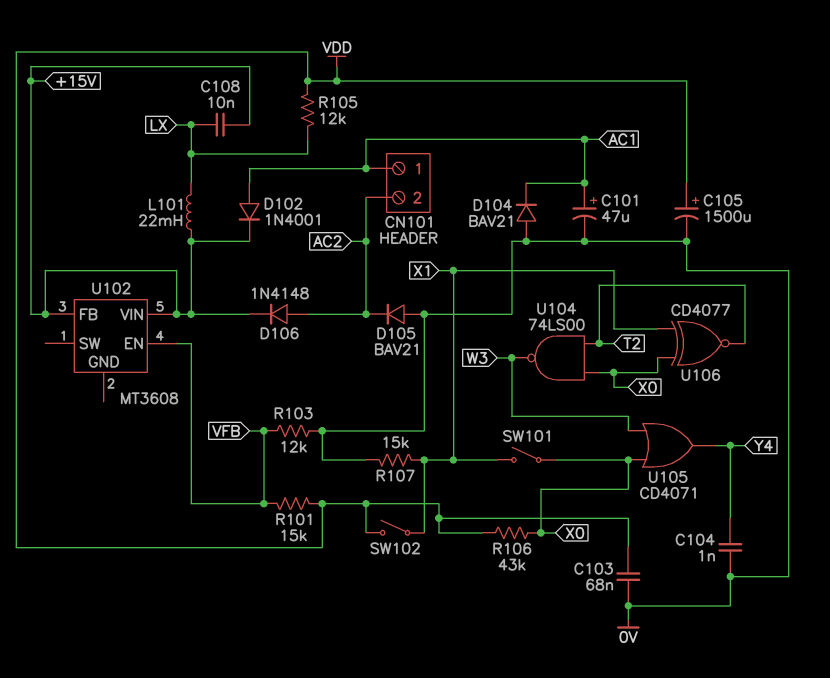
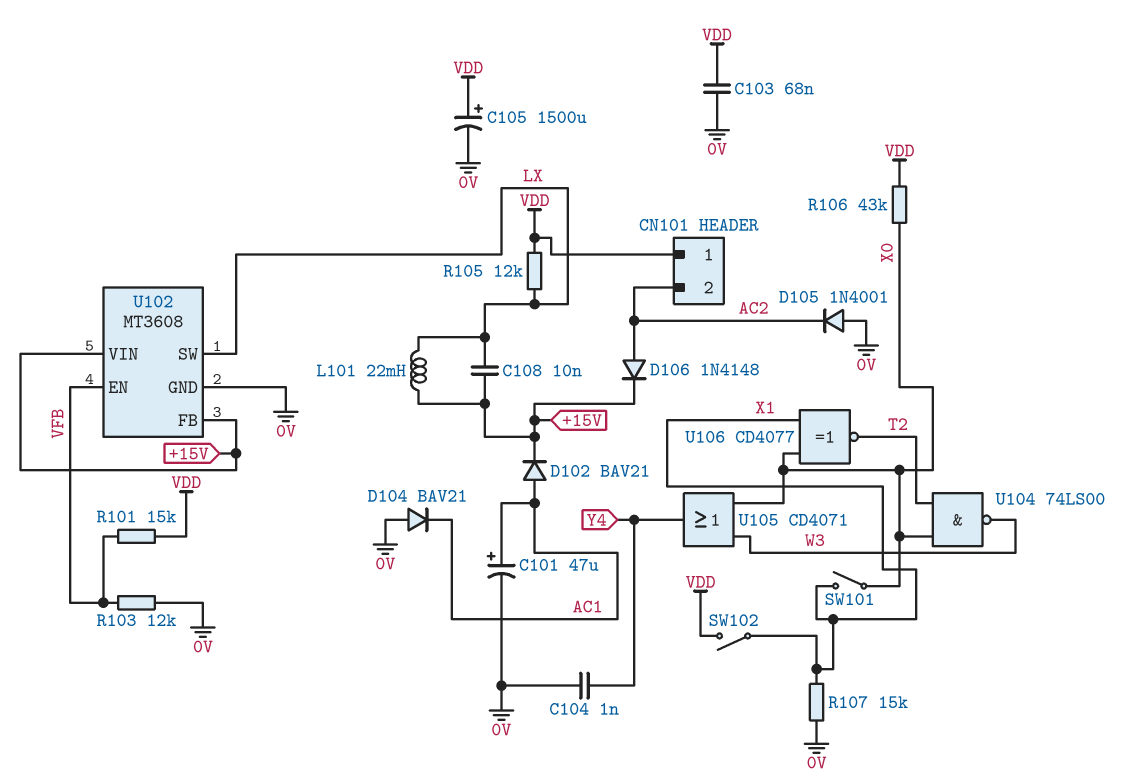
CN101 pin 1: AC1 -> VDD
D102: diode 1N4001 (A AC1, K +15V) -> diode BAV21 (A AC1, K +15V)
D105: diode BAV21 (A 0V, K AC2) -> diode 1N4001 (A 0V, K AC2)
U102 pin GND: none -> 0V
U102 pin SW: none -> LX

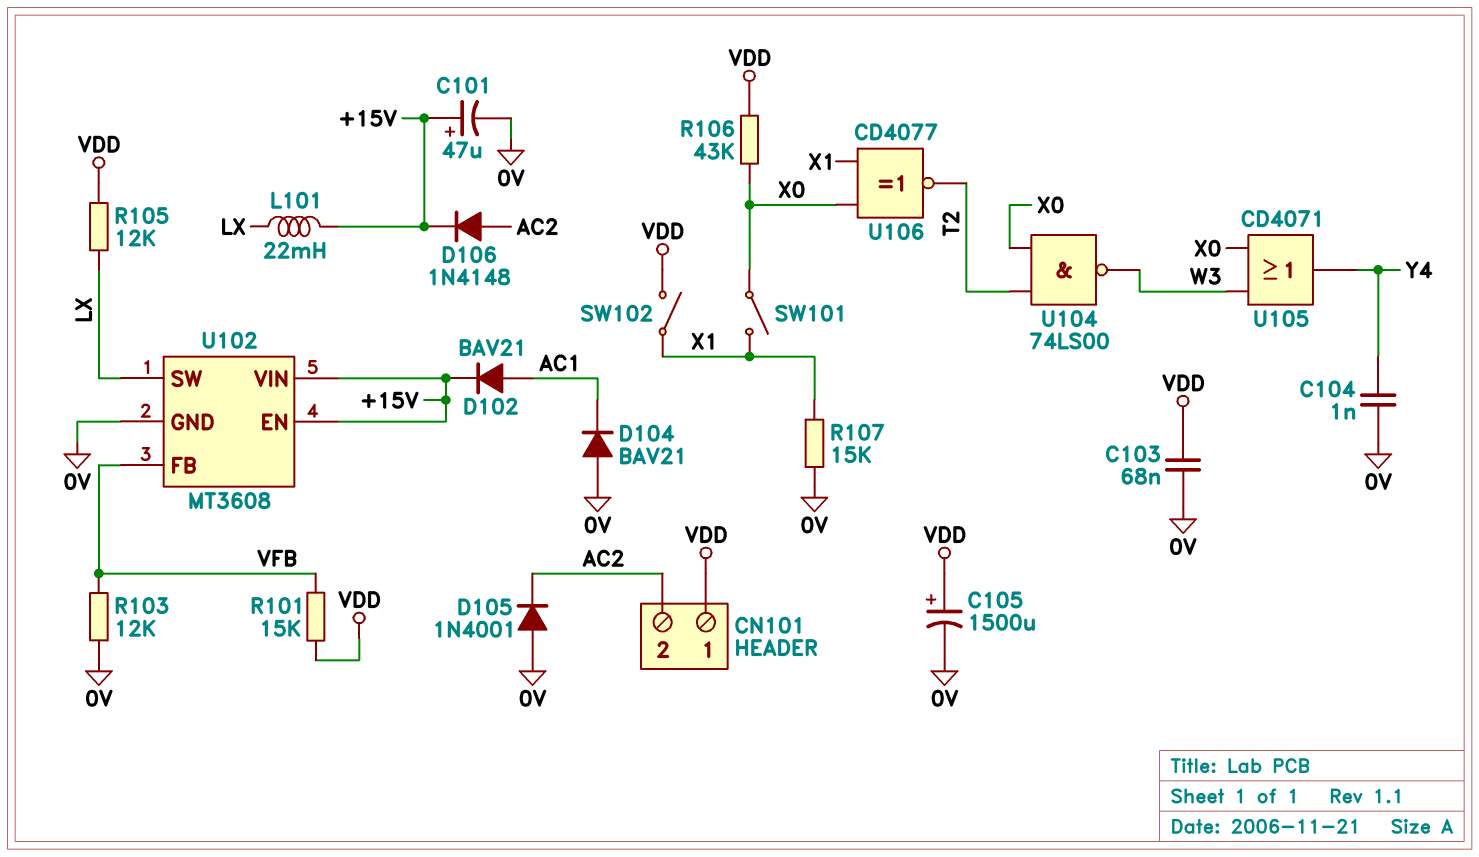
C101: 47uF (plus AC1, minus 0V) -> 47uF (plus +15V, minus 0V)
C108: 10nF (+15V, LX) -> none
U102 pin EN: VFB -> +15V
U102 pin FB: +15V -> VFB

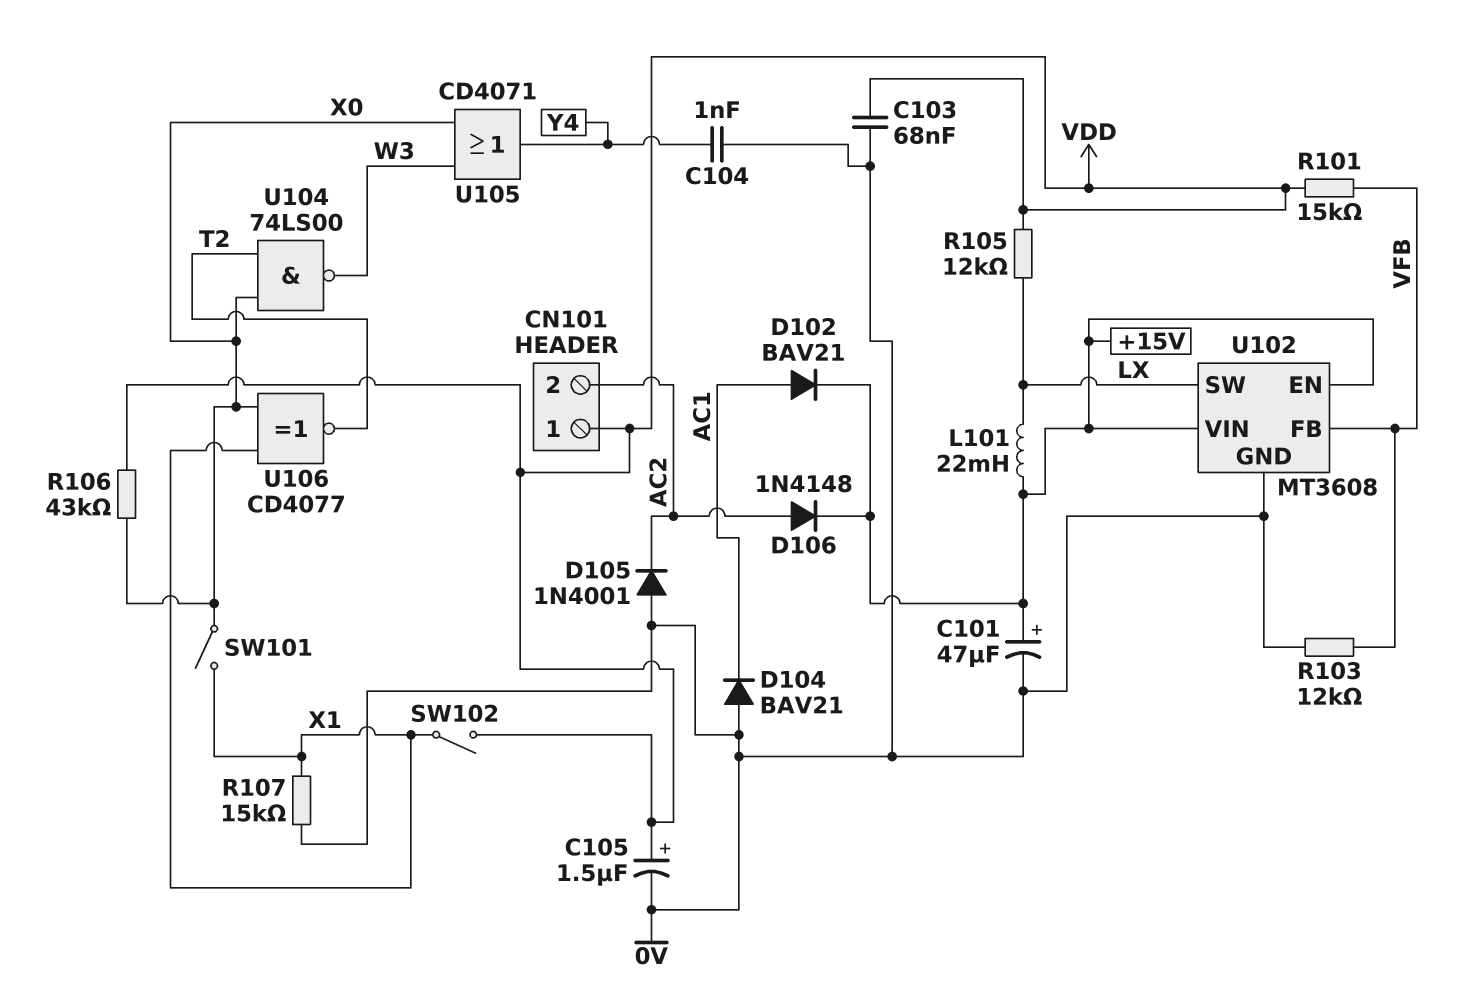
C105: 1500uF (plus VDD, minus 0V) -> 1.5uF (plus VDD, minus 0V)

